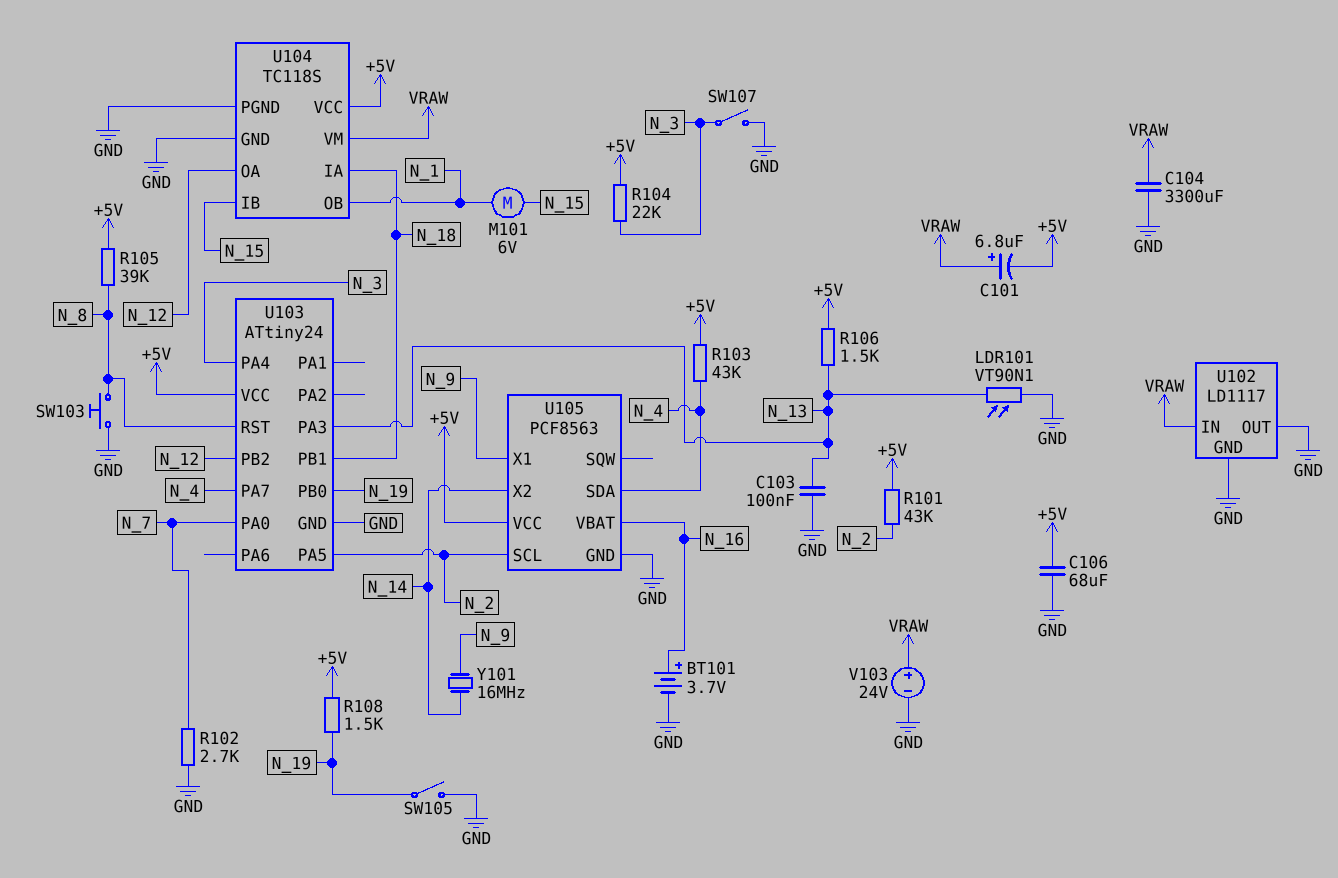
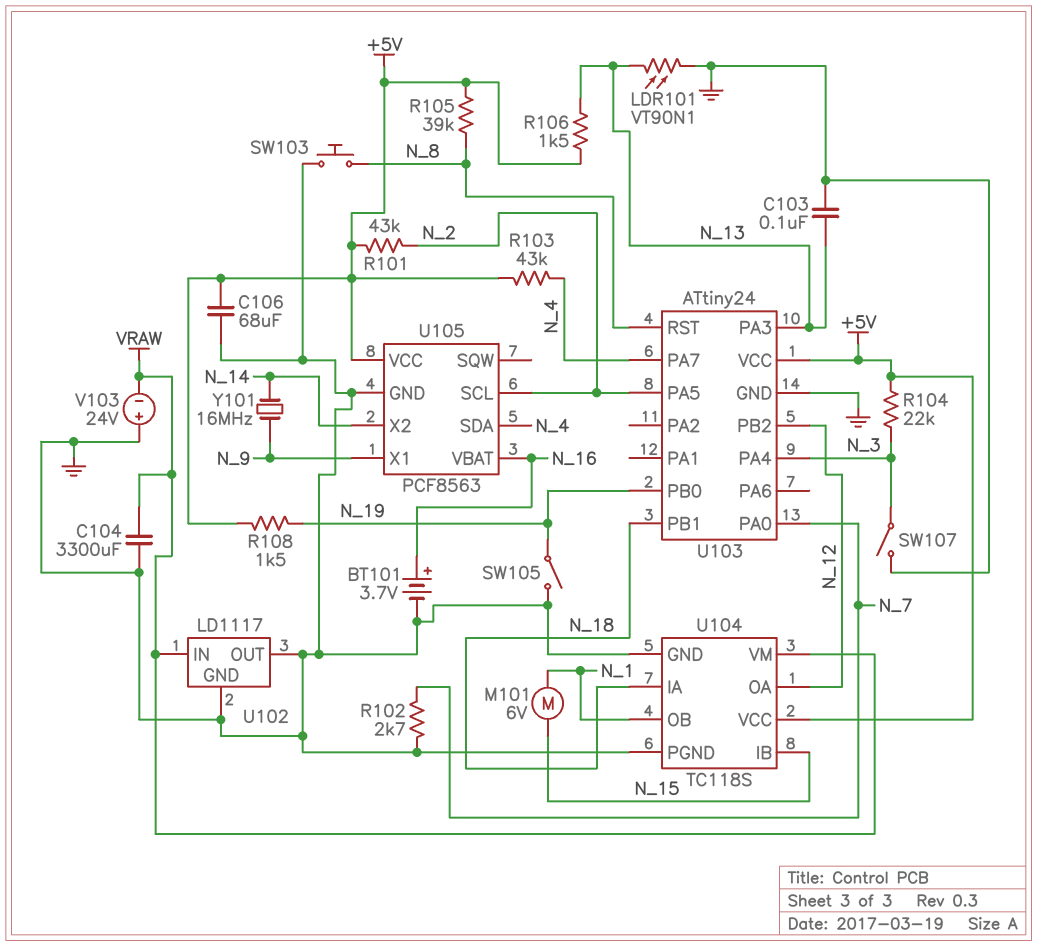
C101: 6.8uF (plus VRAW, minus +5V) -> none
V103: 24V (plus VRAW, minus GND) -> 24V (plus GND, minus VRAW)

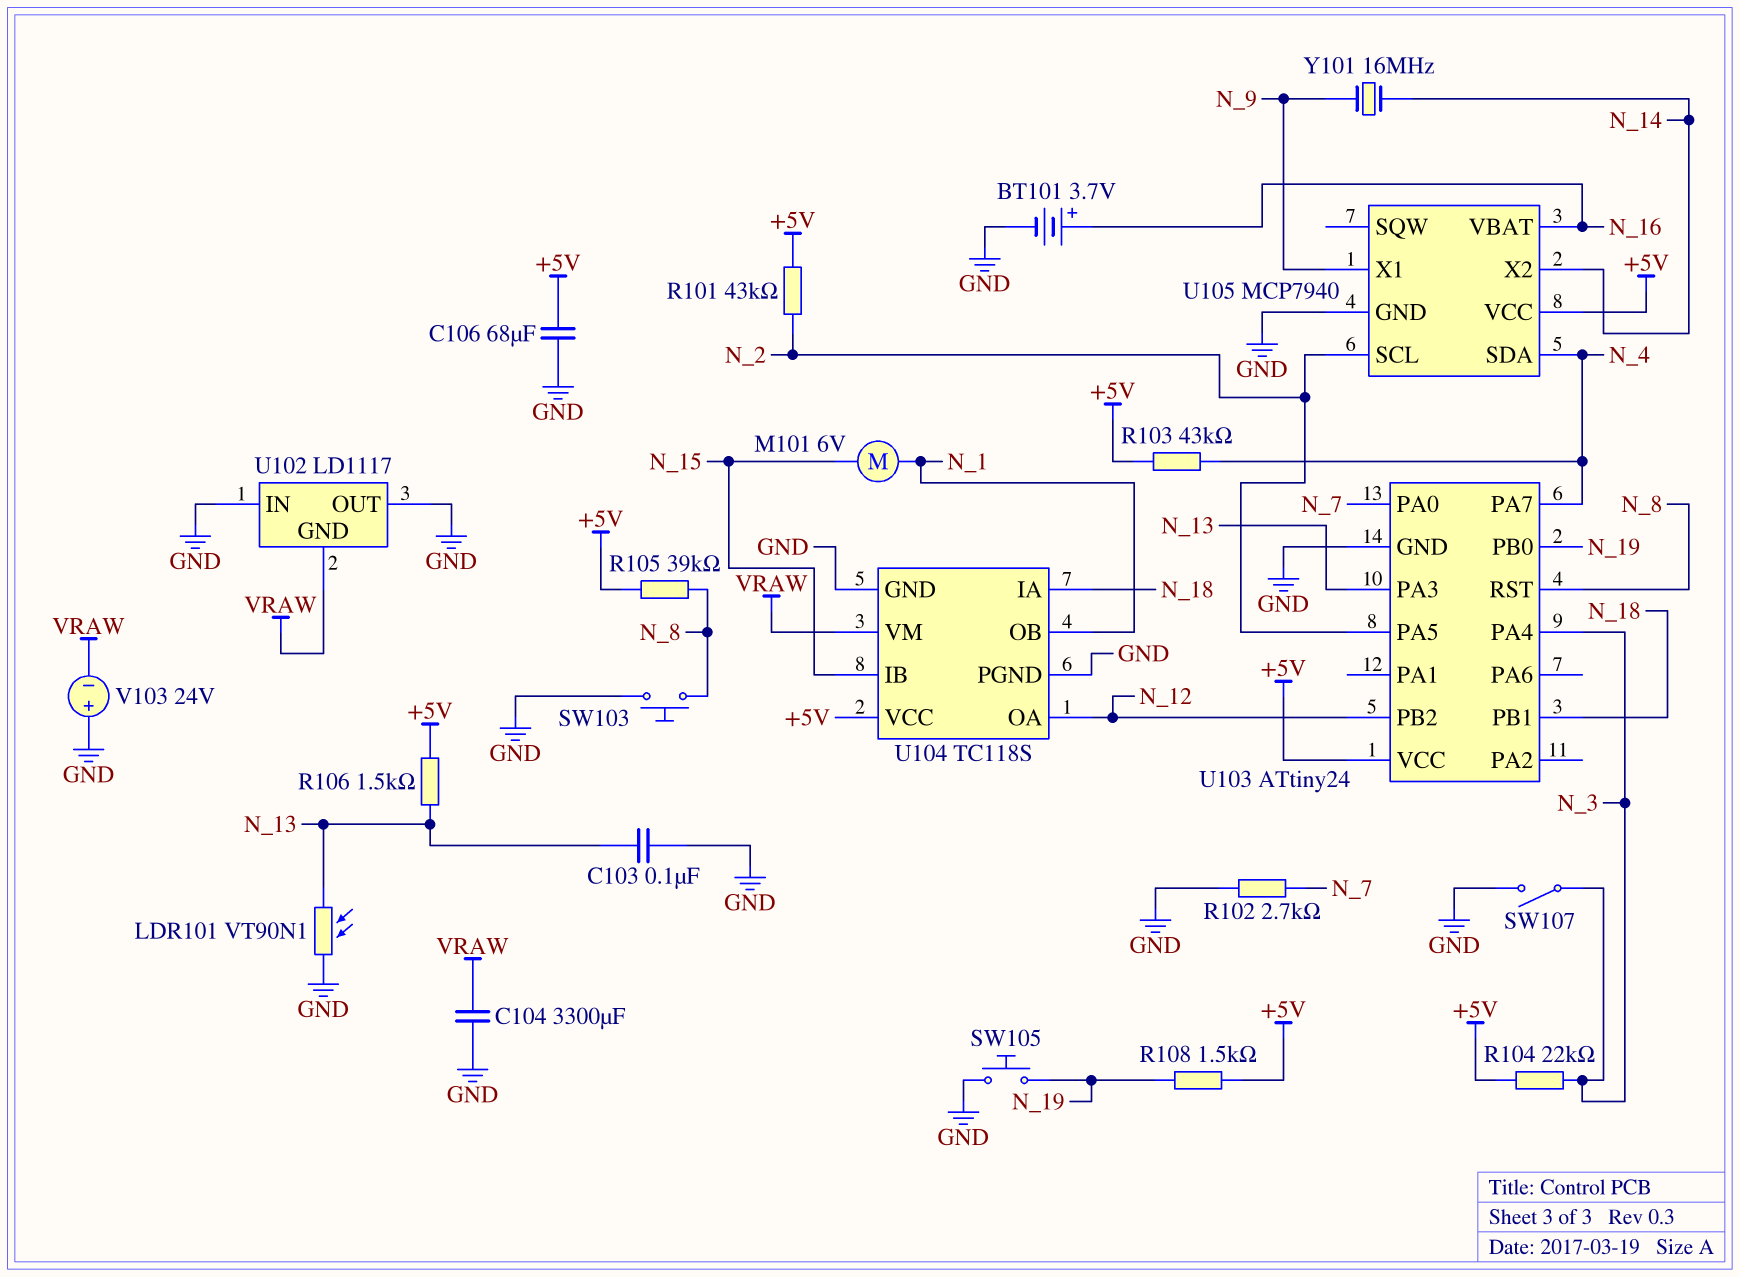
SW105: switch (GND, N_19) -> button (GND, N_19)
U102 pin GND: GND -> VRAW
U102 pin IN: VRAW -> GND
U105: PCF8563 -> MCP7940

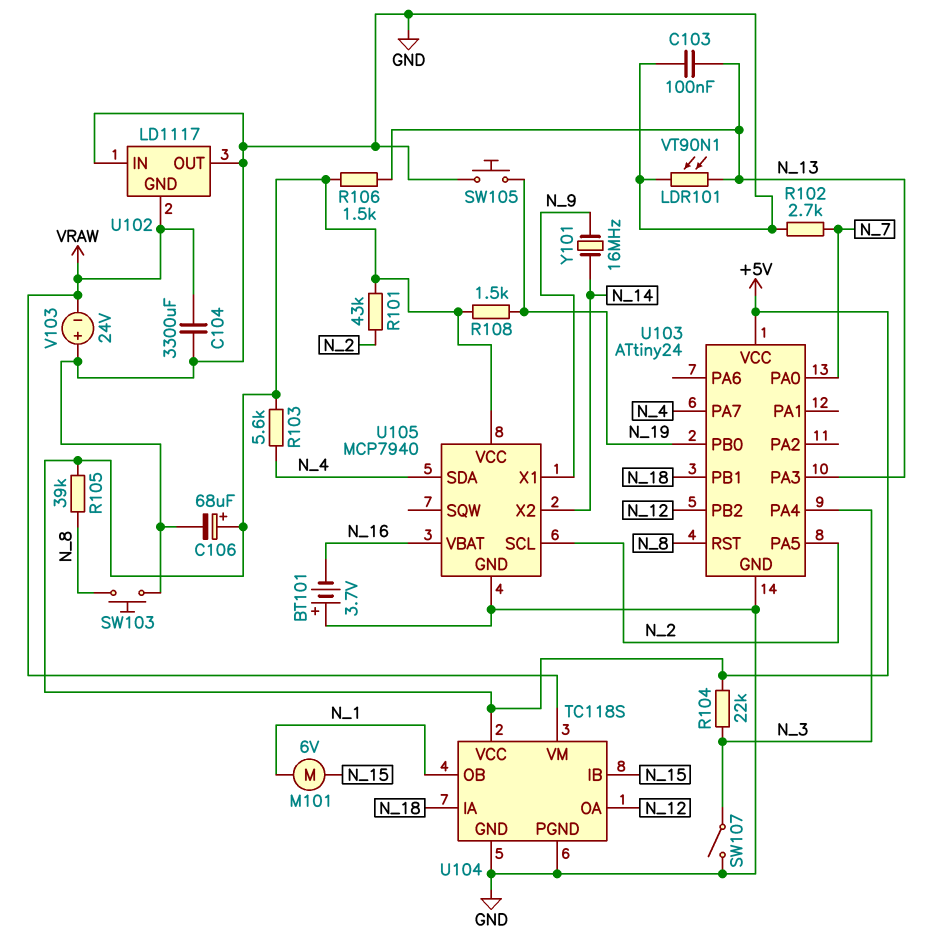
BT101: 3.7V (plus N_16, minus GND) -> 3.7V (plus GND, minus N_16)
C106: 68uF (+5V, GND) -> 68uF (plus +5V, minus GND)
R103: 43k (+5V, N_4) -> 5.6k (+5V, N_4)

